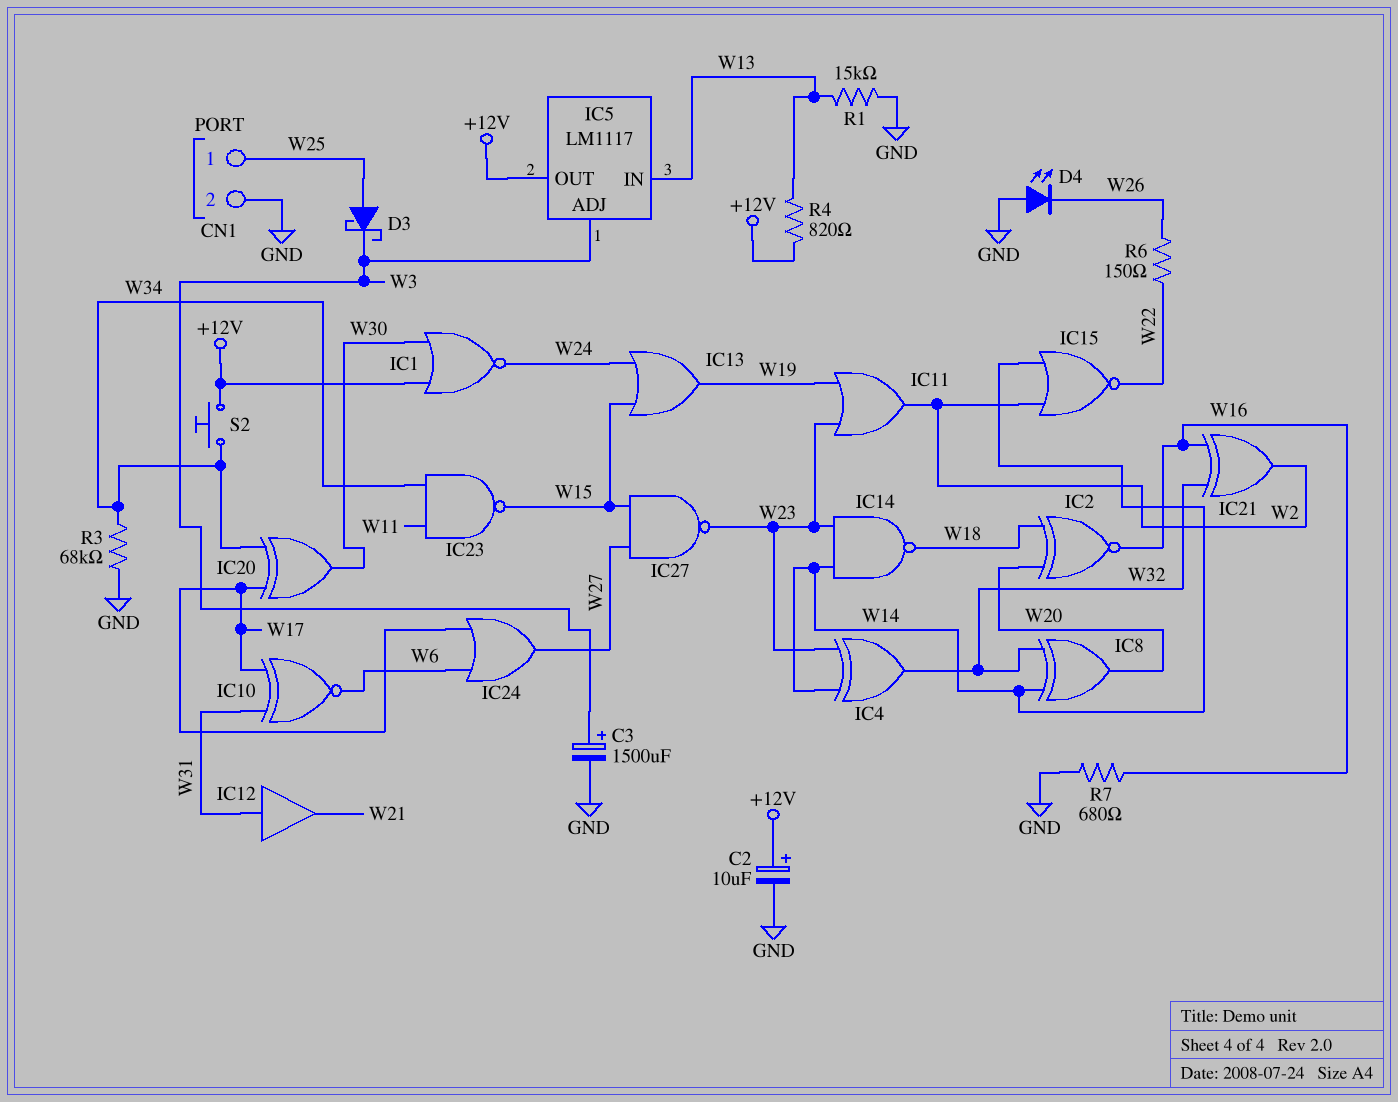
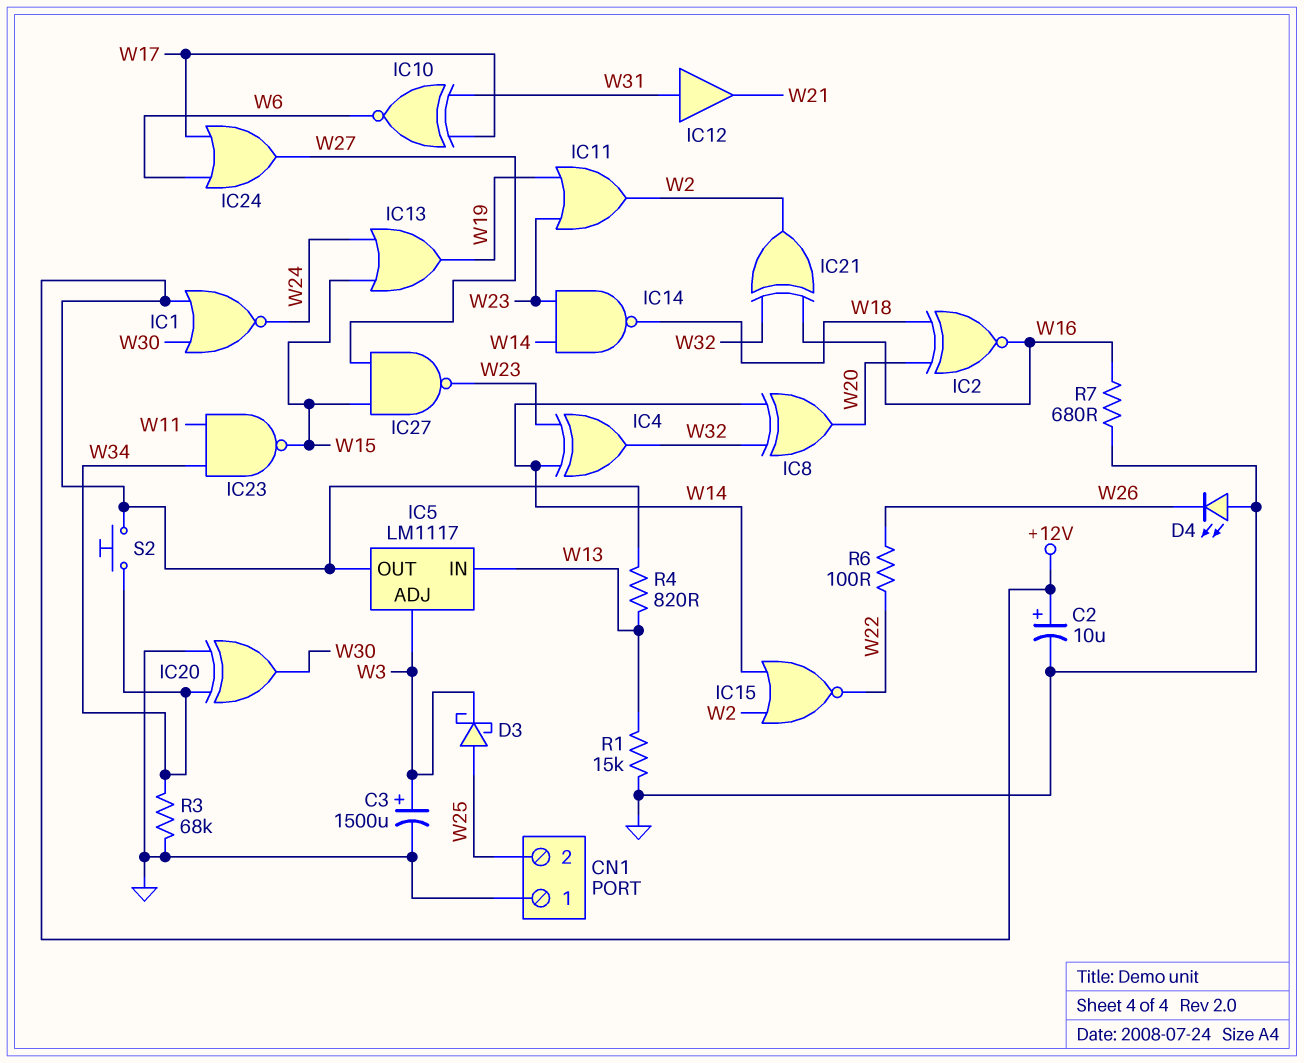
CN1 pin 1: W25 -> GND
CN1 pin 2: GND -> W25
IC20: XOR (in W17, in W34, out W30) -> XOR (in GND, in W34, out W30)
R6: 150 (W22, W26) -> 100 (W22, W26)

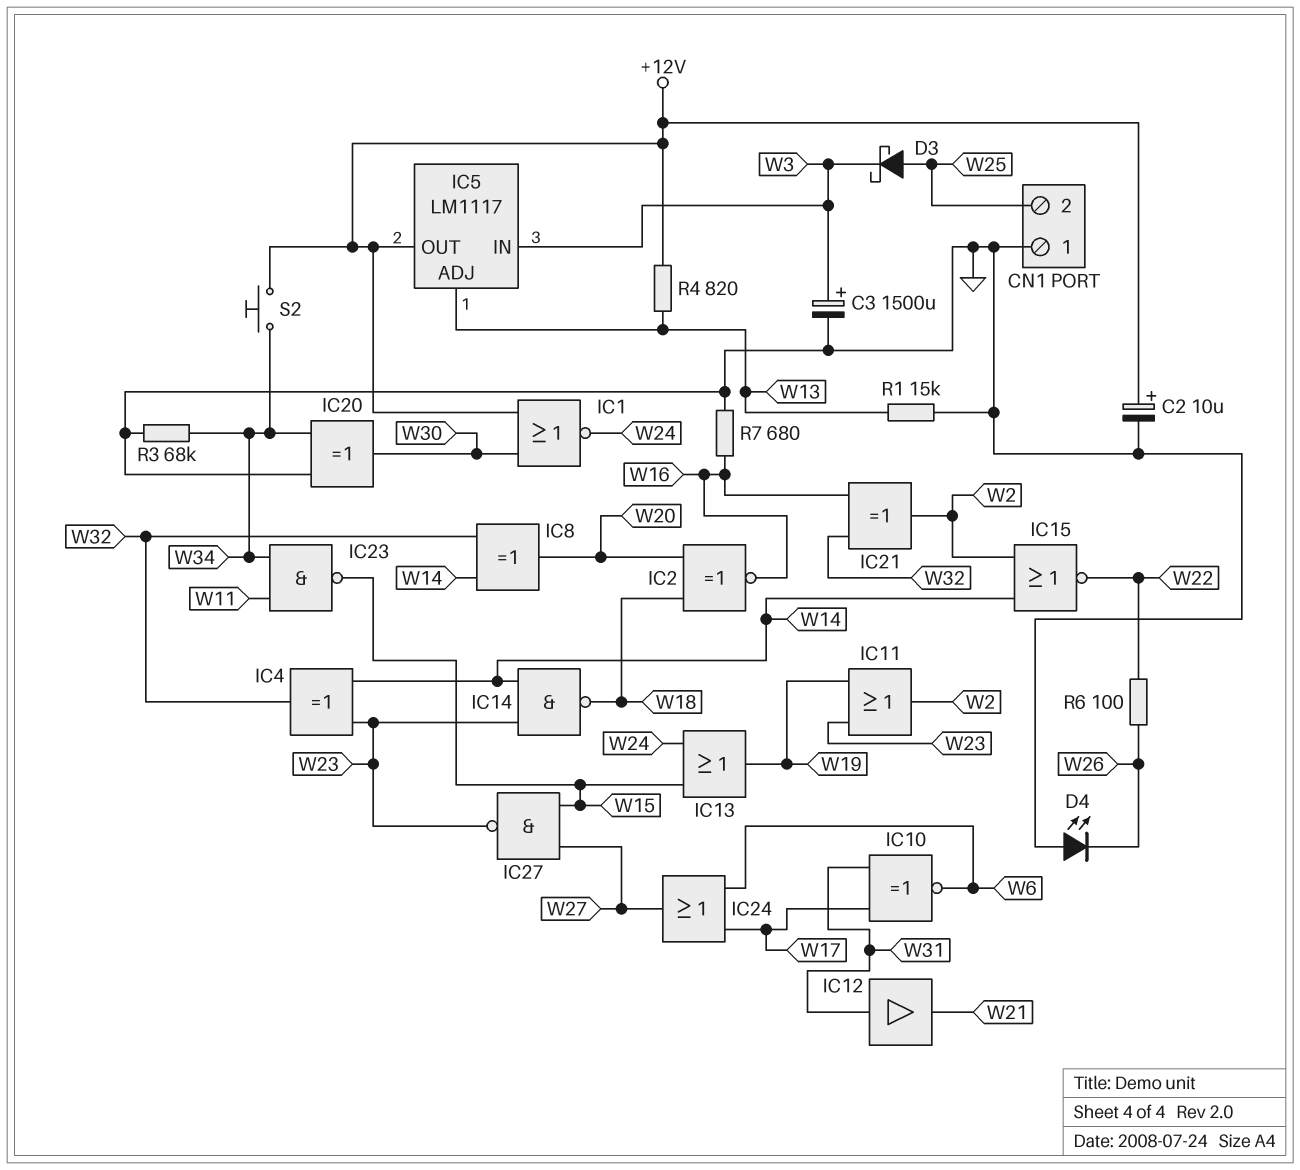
IC5 pin ADJ: W3 -> W13
IC5 pin IN: W13 -> W3

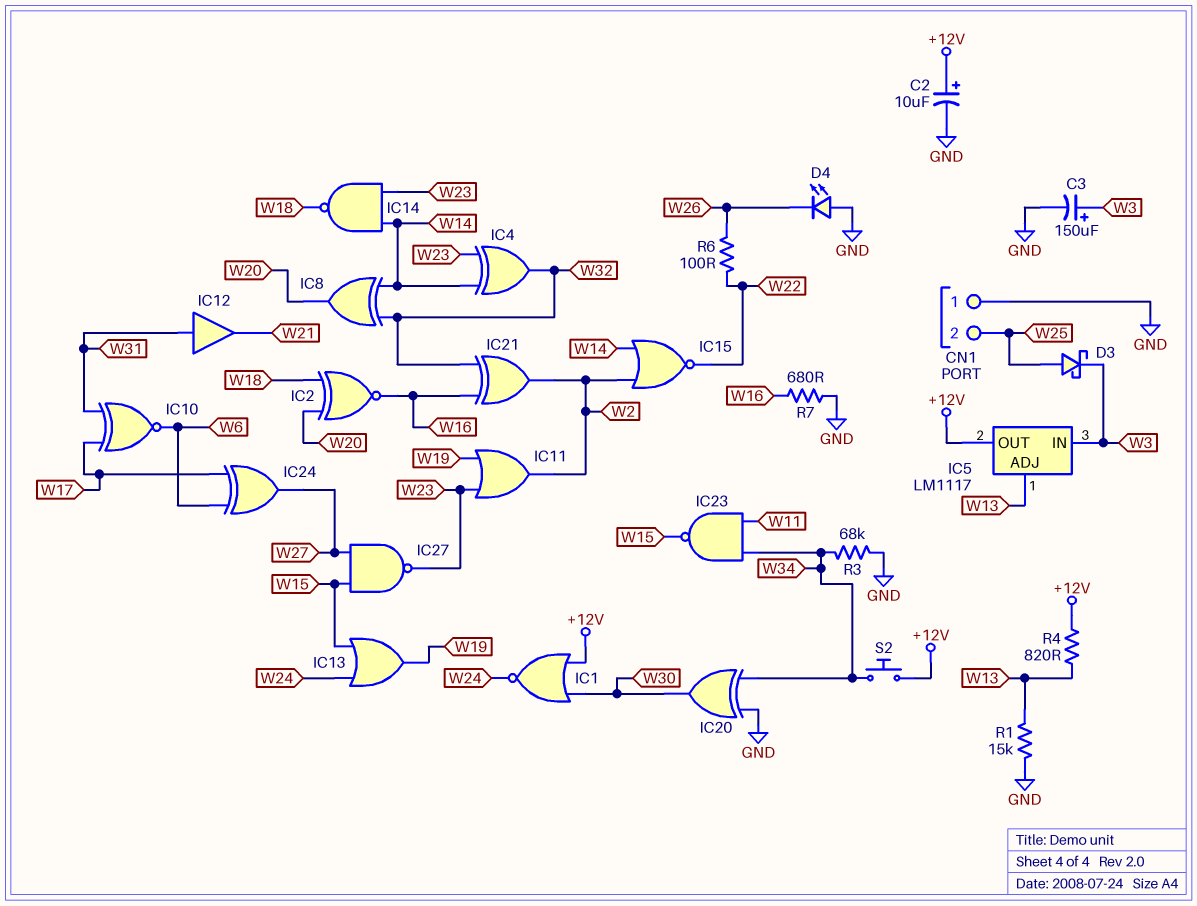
C3: 1500uF (plus W3, minus GND) -> 150uF (plus W3, minus GND)
IC24: OR (in W6, in W17, out W27) -> XOR (in W6, in W17, out W27)

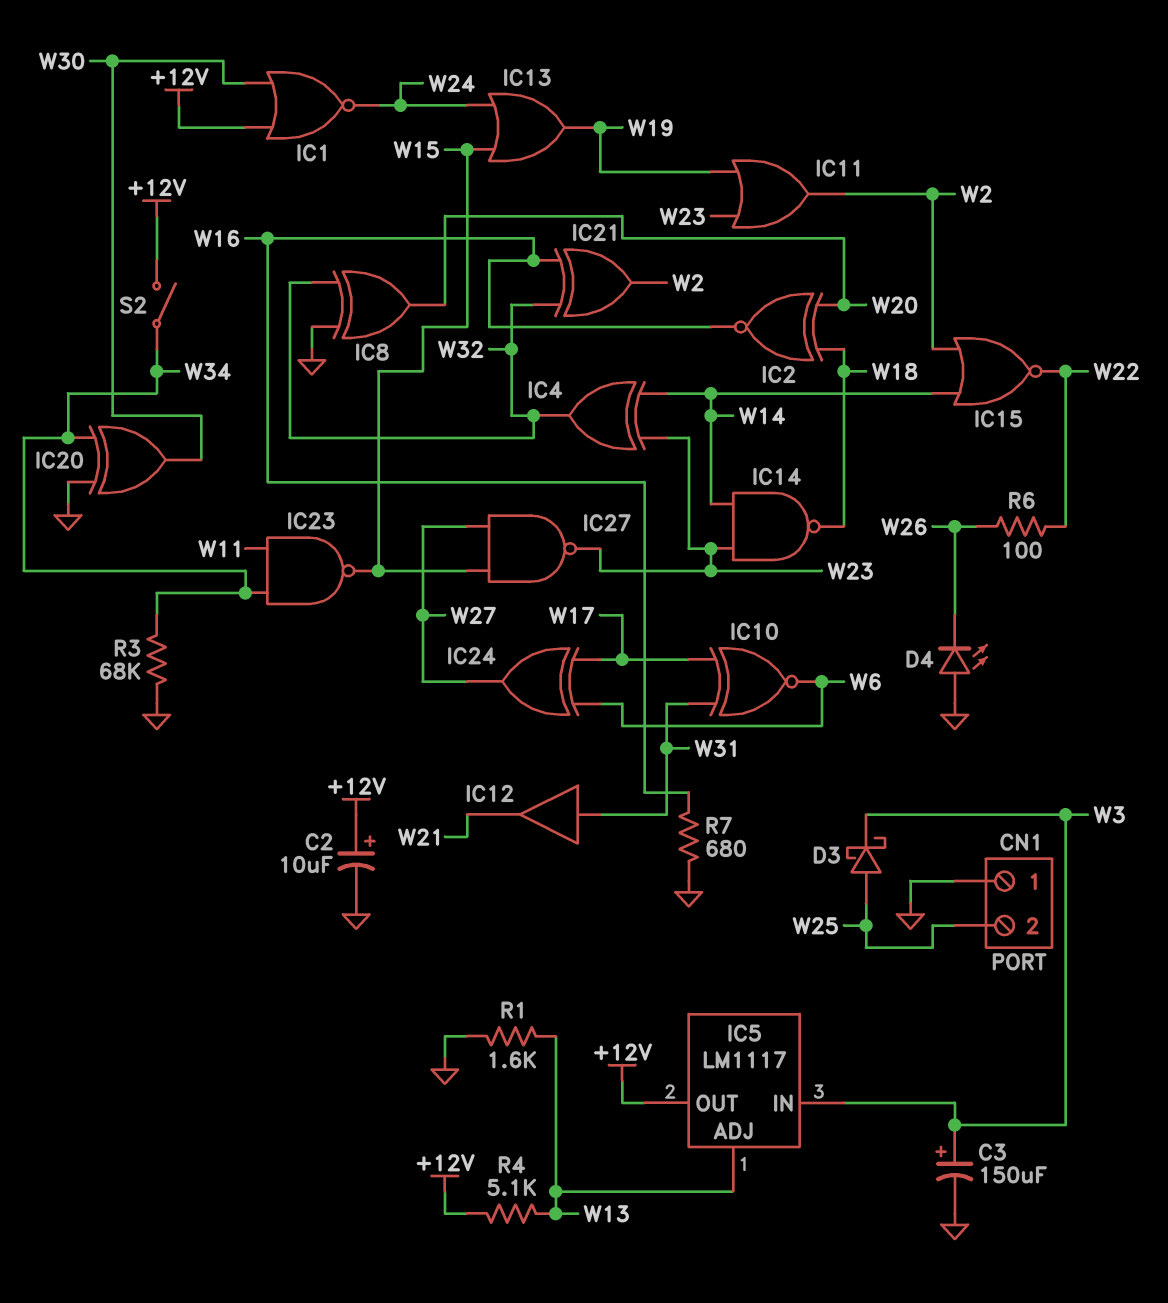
IC8: XOR (in W14, in W32, out W20) -> XOR (in GND, in W32, out W20)
R1: 15k (GND, W13) -> 1.6k (GND, W13)
R4: 820 (+12V, W13) -> 5.1k (+12V, W13)
S2: button (+12V, W34) -> switch (+12V, W34)

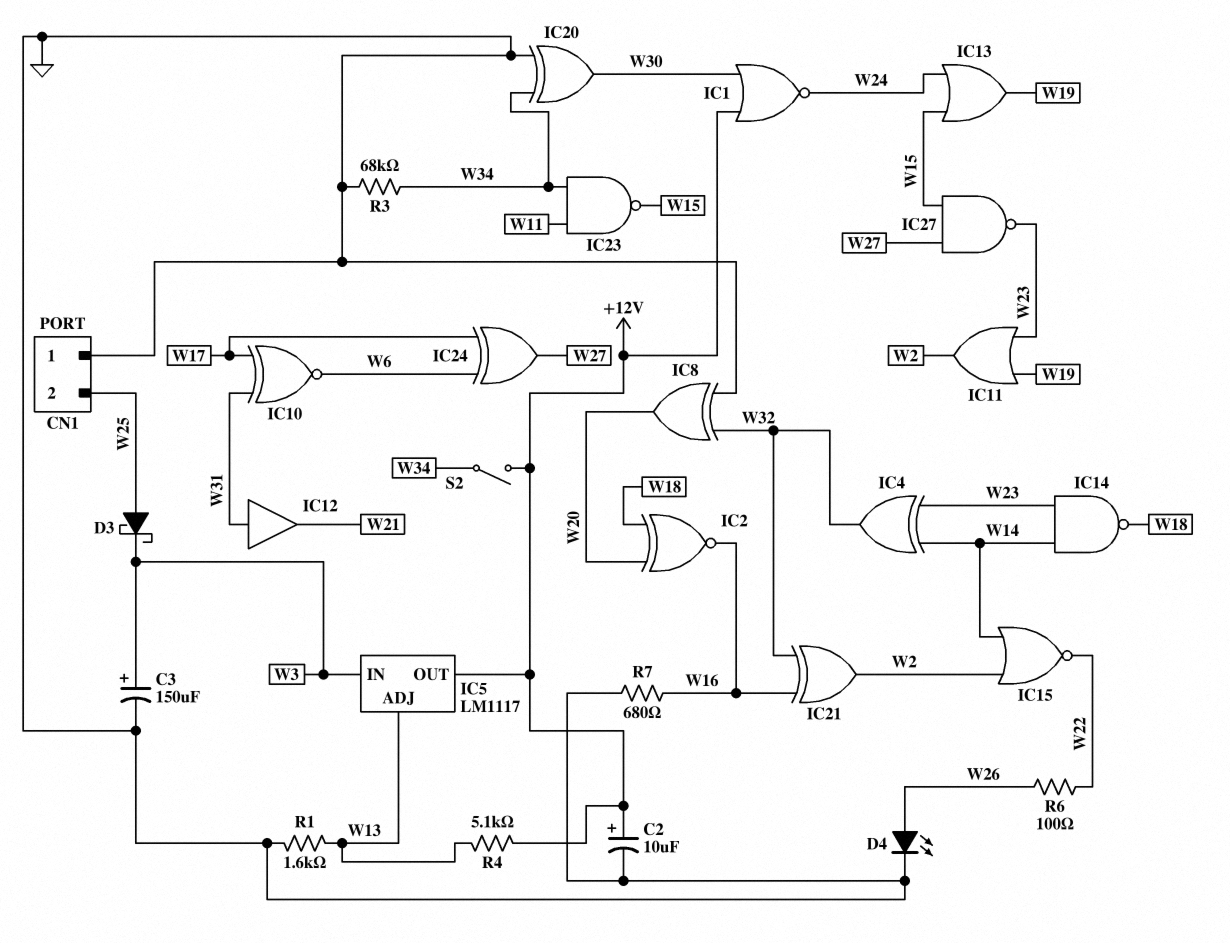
D4: LED (A GND, K W26) -> LED (A W26, K GND)

